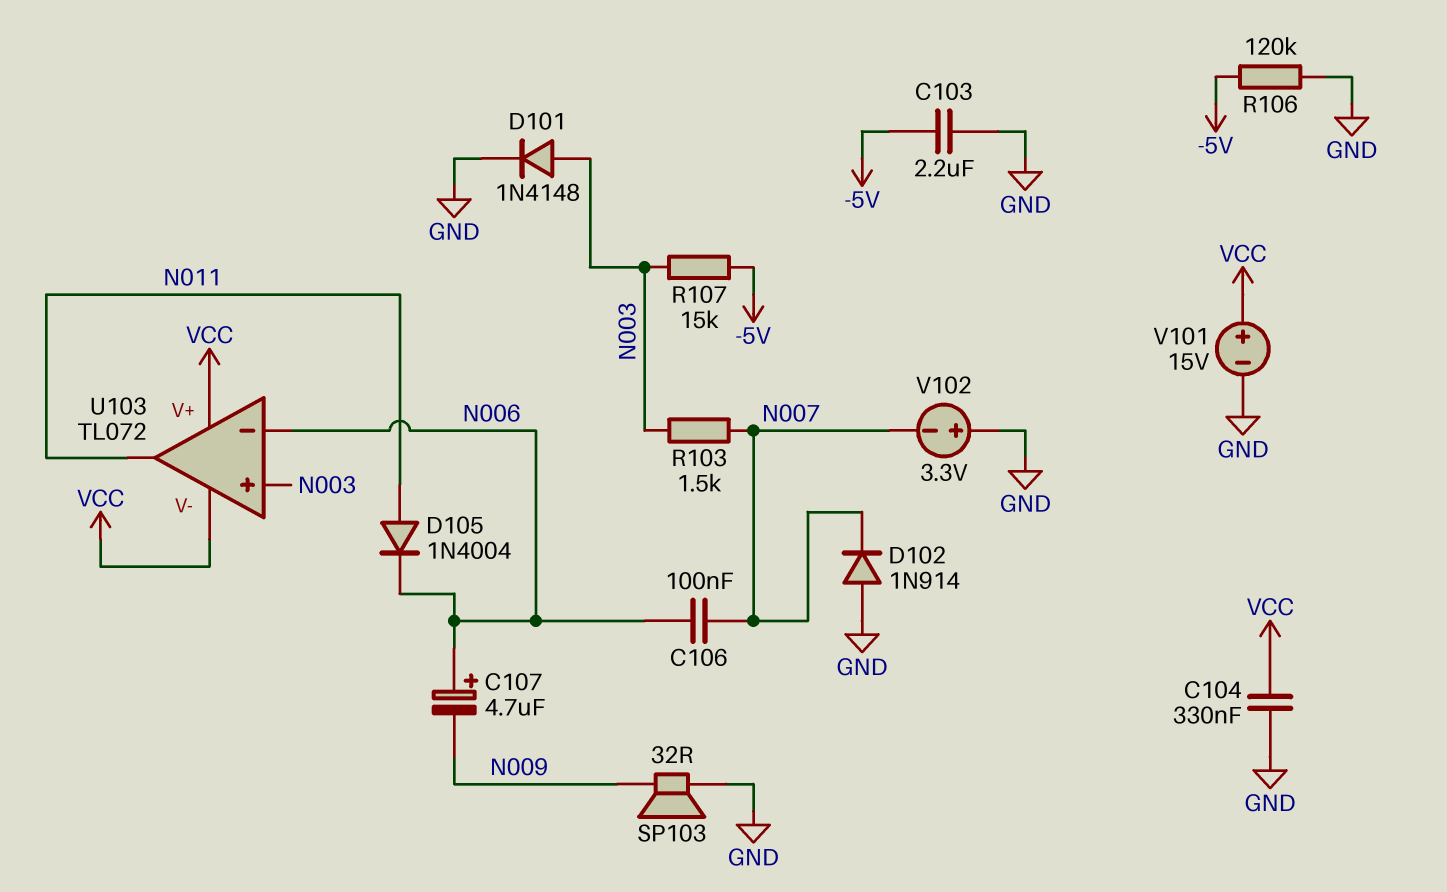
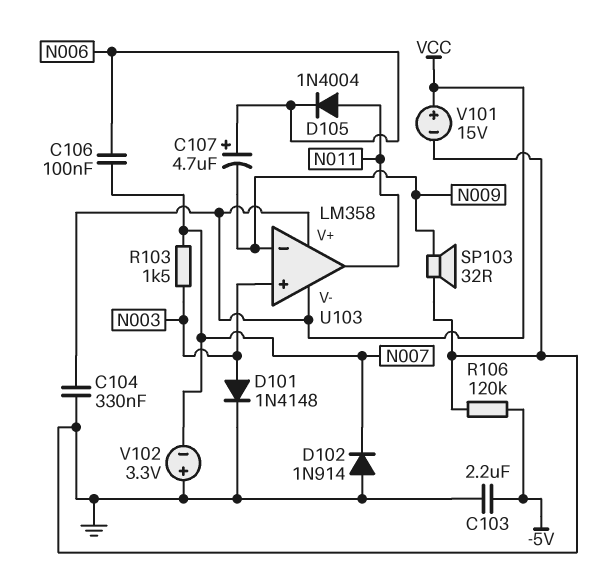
R107: 15k (-5V, N003) -> none
U103: TL072 -> LM358
U103 pin in-: N006 -> N009

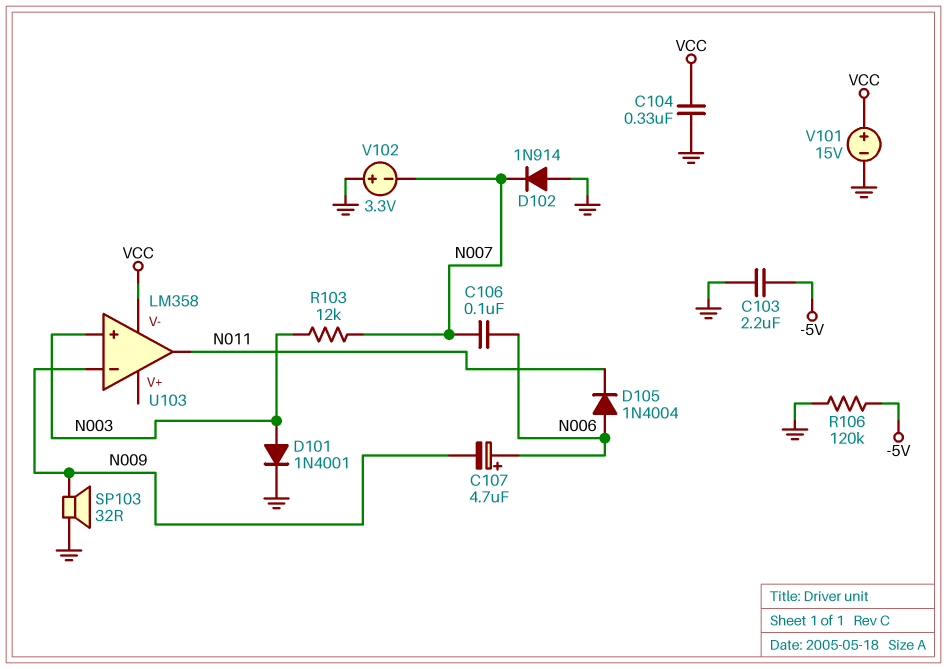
D101: diode 1N4148 (A N003, K GND) -> diode 1N4001 (A N003, K GND)
D105: diode 1N4004 (A N011, K N006) -> diode 1N4004 (A N006, K N011)
R103: 1.5k (N003, N007) -> 12k (N003, N007)
U103 pin V+: VCC -> none

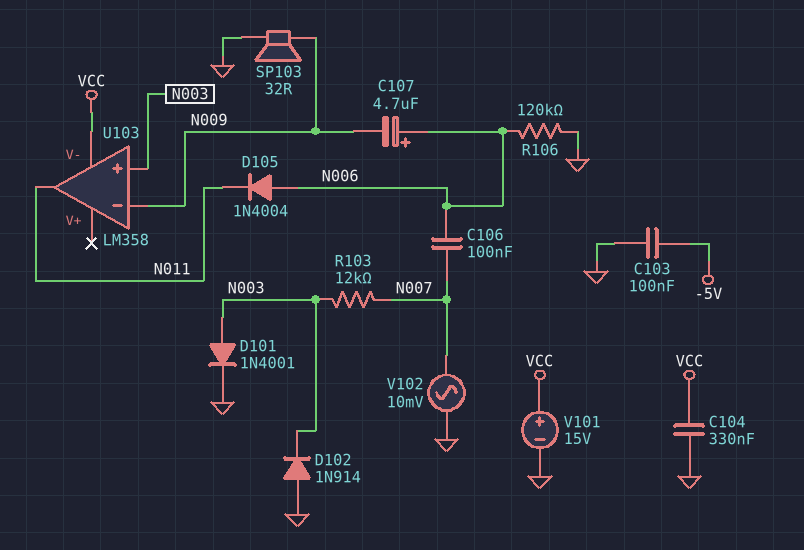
C103: 2.2uF (-5V, GND) -> 100nF (-5V, GND)
D102: diode 1N914 (A GND, K N007) -> diode 1N914 (A GND, K N003)
R106: 120k (-5V, GND) -> 120k (GND, N006)
V102: 3.3V (plus GND, minus N007) -> AC 10mV (GND, N007)

